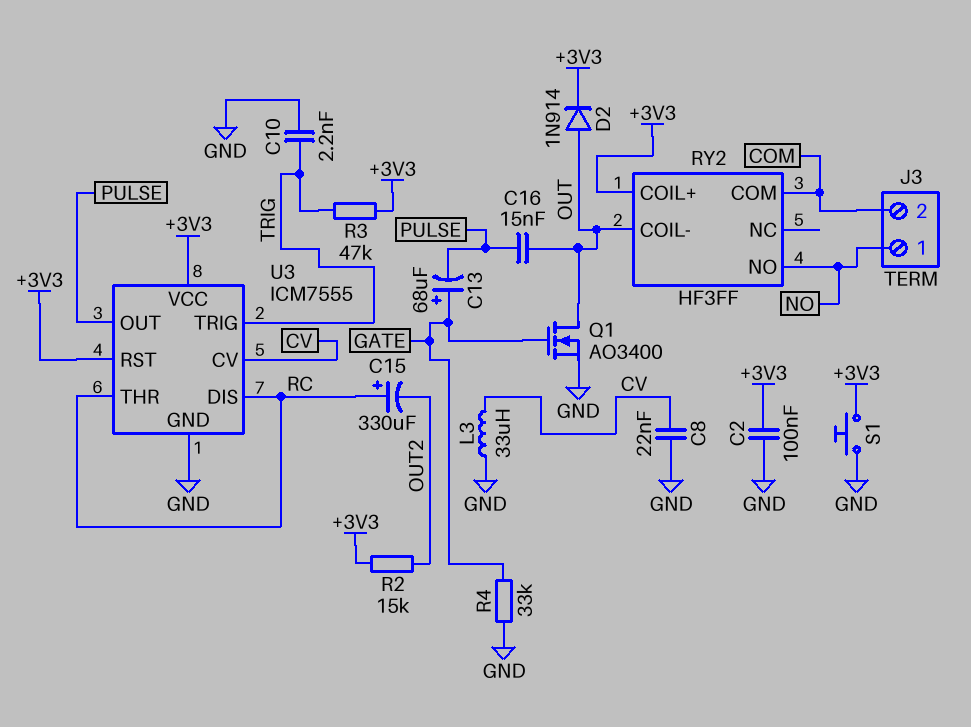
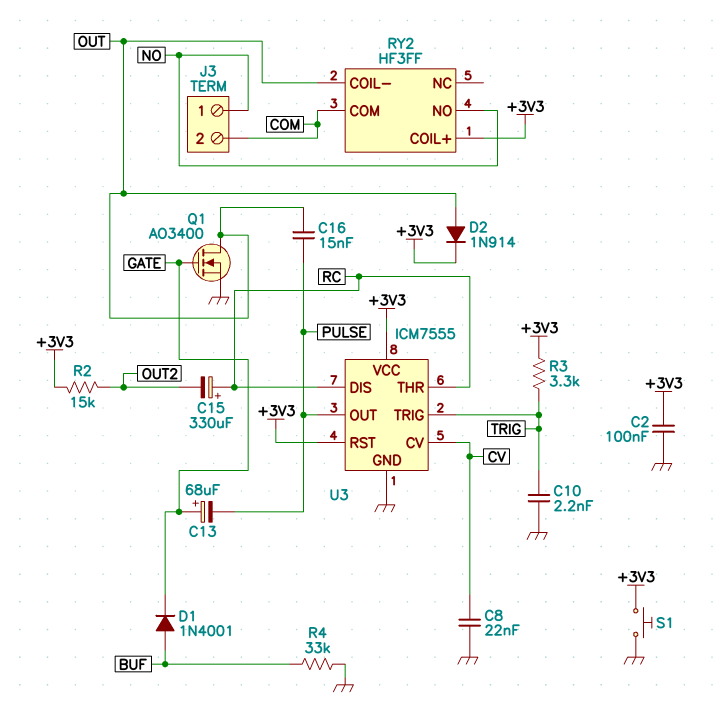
D1: none -> diode 1N4001 (A BUF, K GATE)
L3: 33uH (CV, GND) -> none
R3: 47k (+3V3, TRIG) -> 3.3k (+3V3, TRIG)
R4: 33k (GATE, GND) -> 33k (BUF, GND)

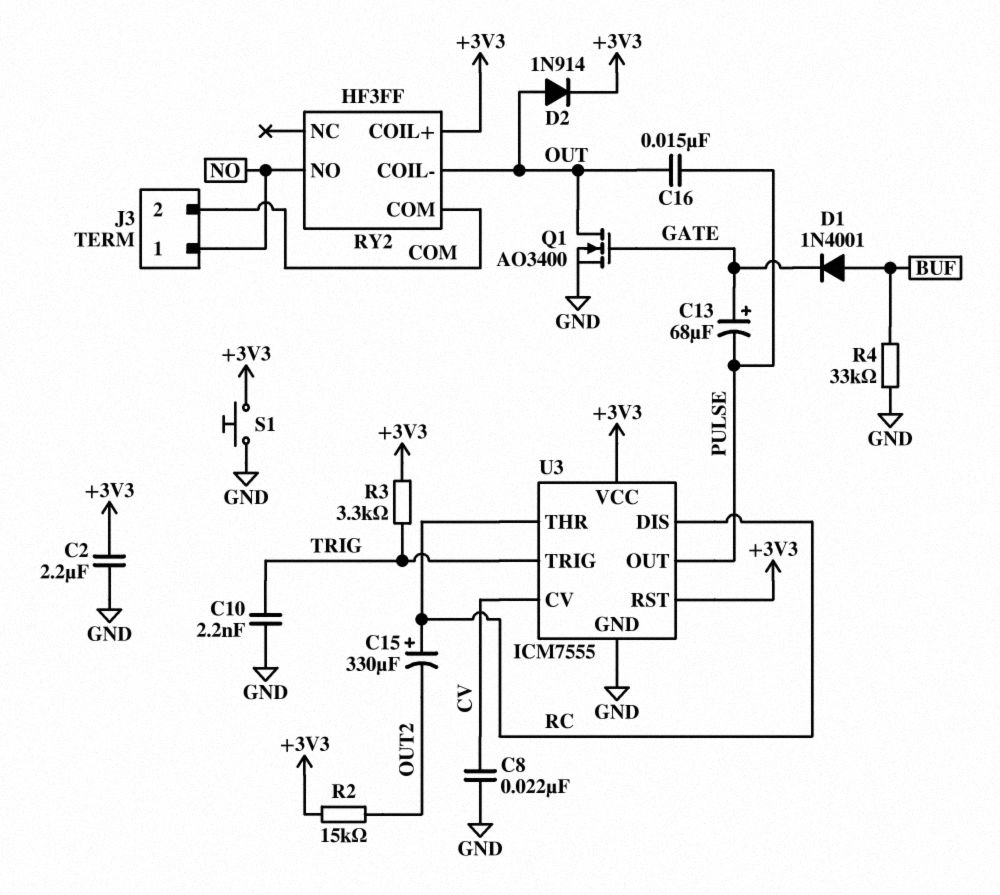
C2: 100nF (+3V3, GND) -> 2.2uF (+3V3, GND)

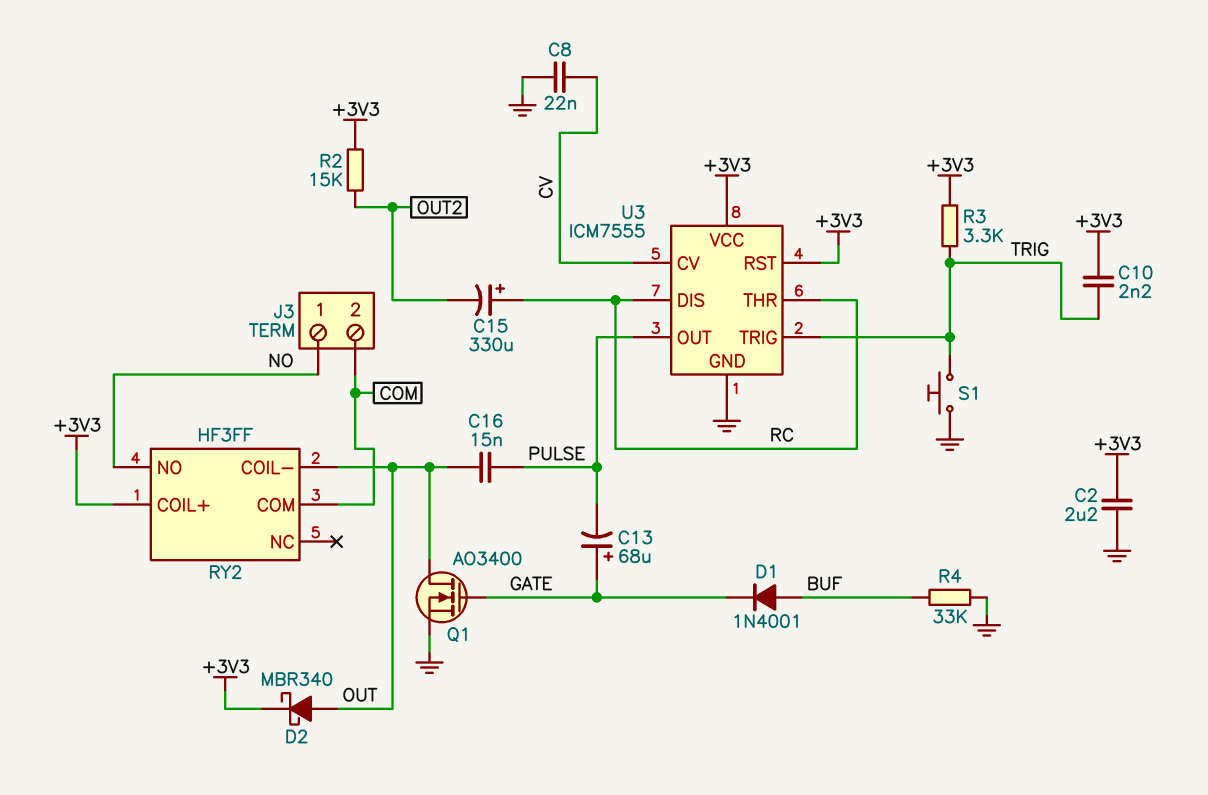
C10: 2.2nF (GND, TRIG) -> 2.2nF (+3V3, TRIG)
D2: diode 1N914 (A OUT, K +3V3) -> schottky MBR340 (A OUT, K +3V3)
S1: button (+3V3, GND) -> button (GND, TRIG)

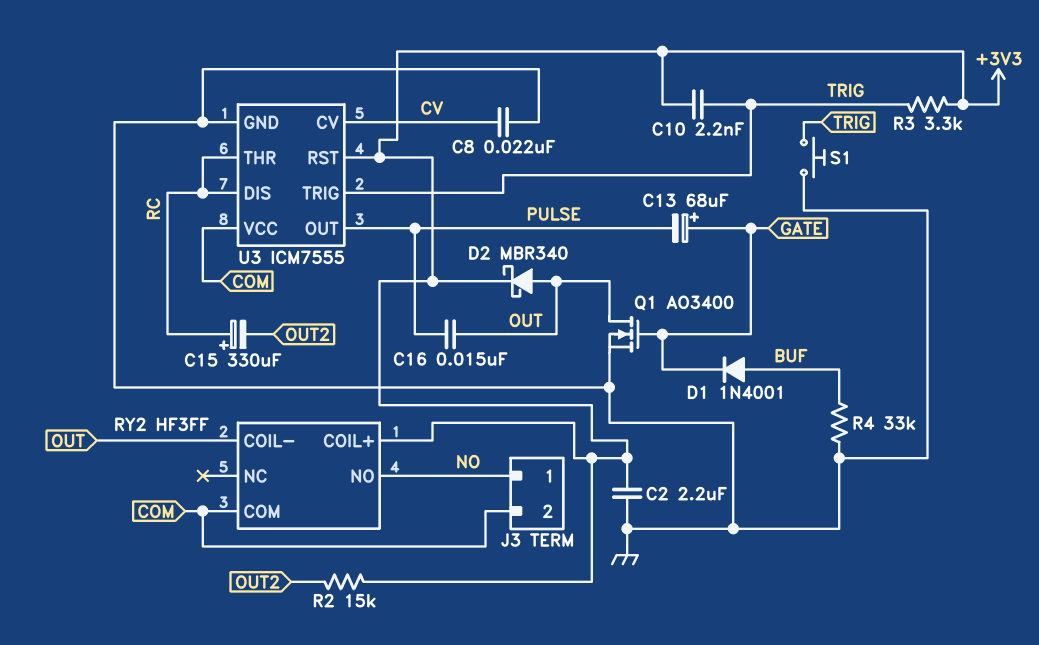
U3 pin VCC: +3V3 -> COM

